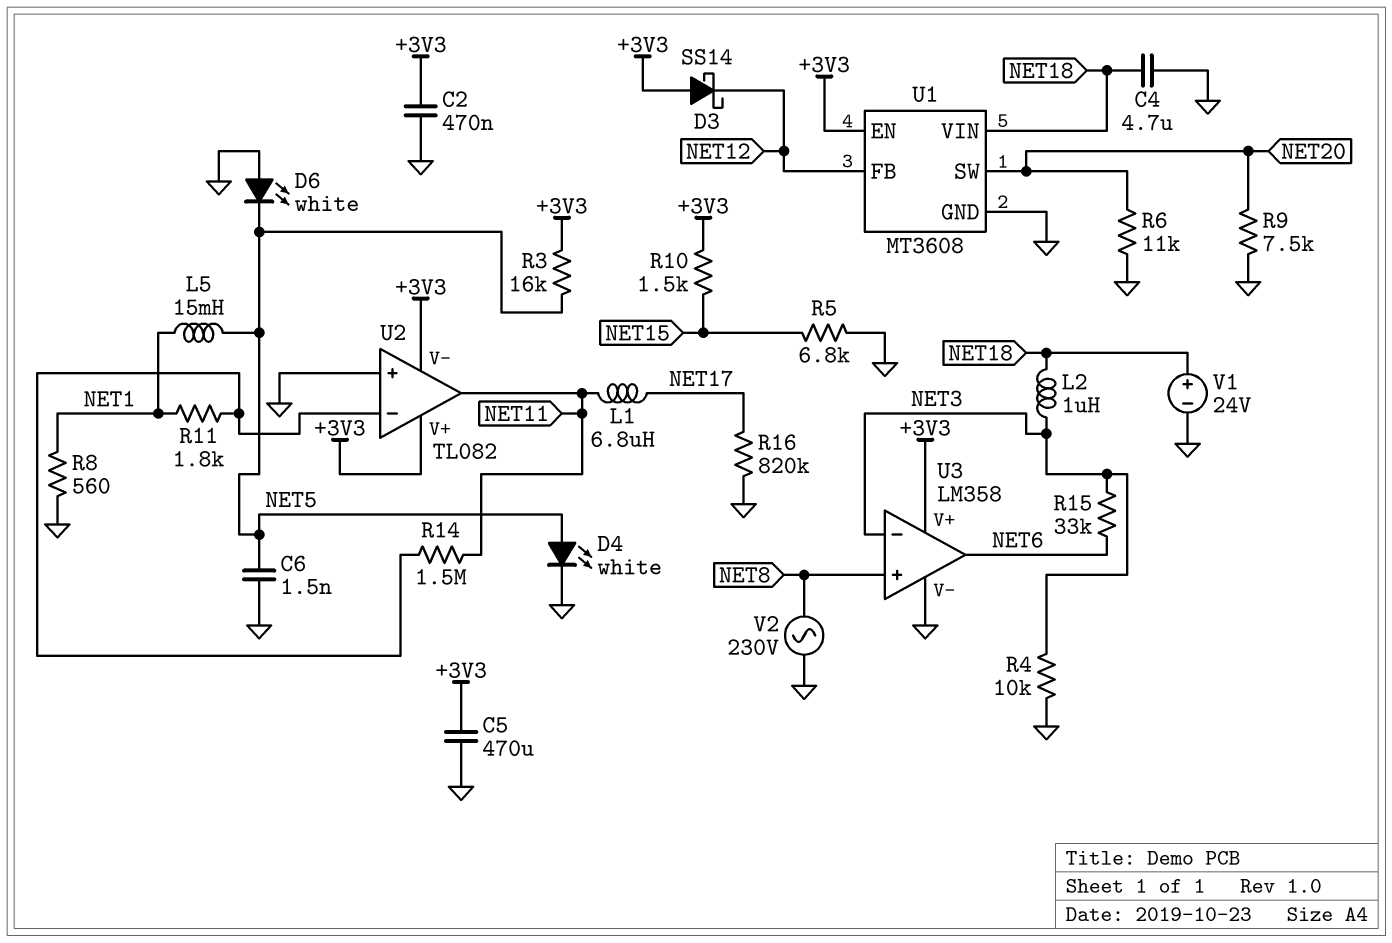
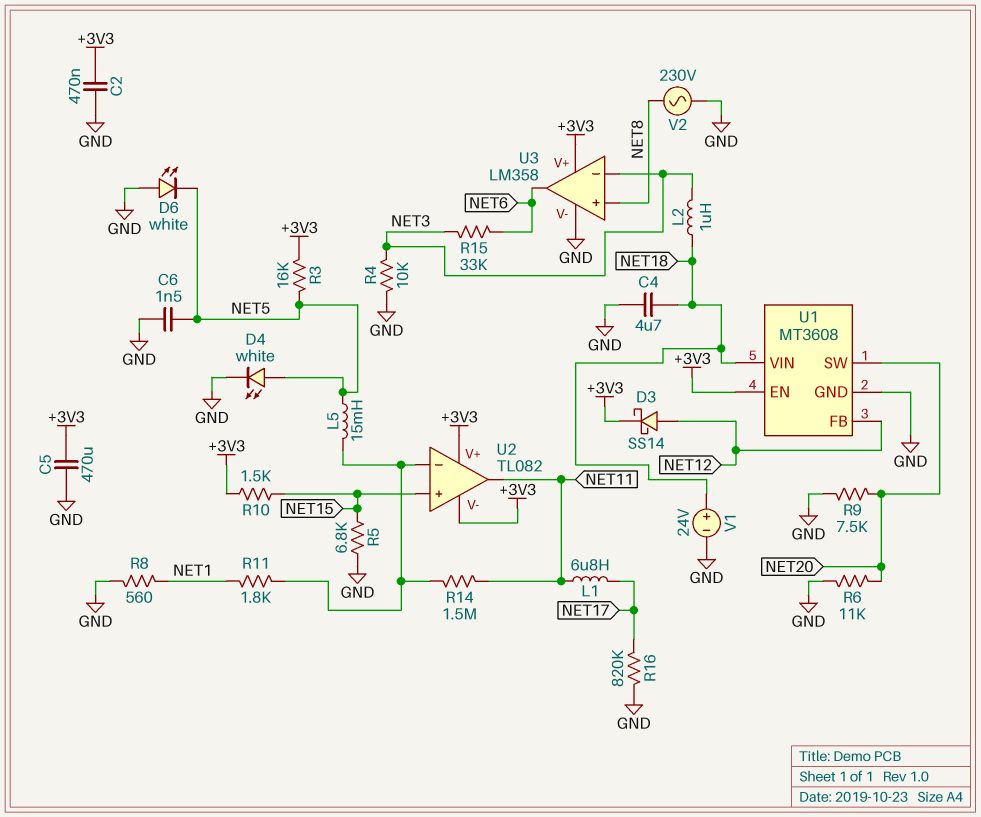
D3: schottky SS14 (A +3V3, K NET12) -> schottky SS14 (A NET12, K +3V3)
L5: 15mH (NET1, NET5) -> 15mH (NET5, U2/in-)
U2 pin in+: GND -> NET15

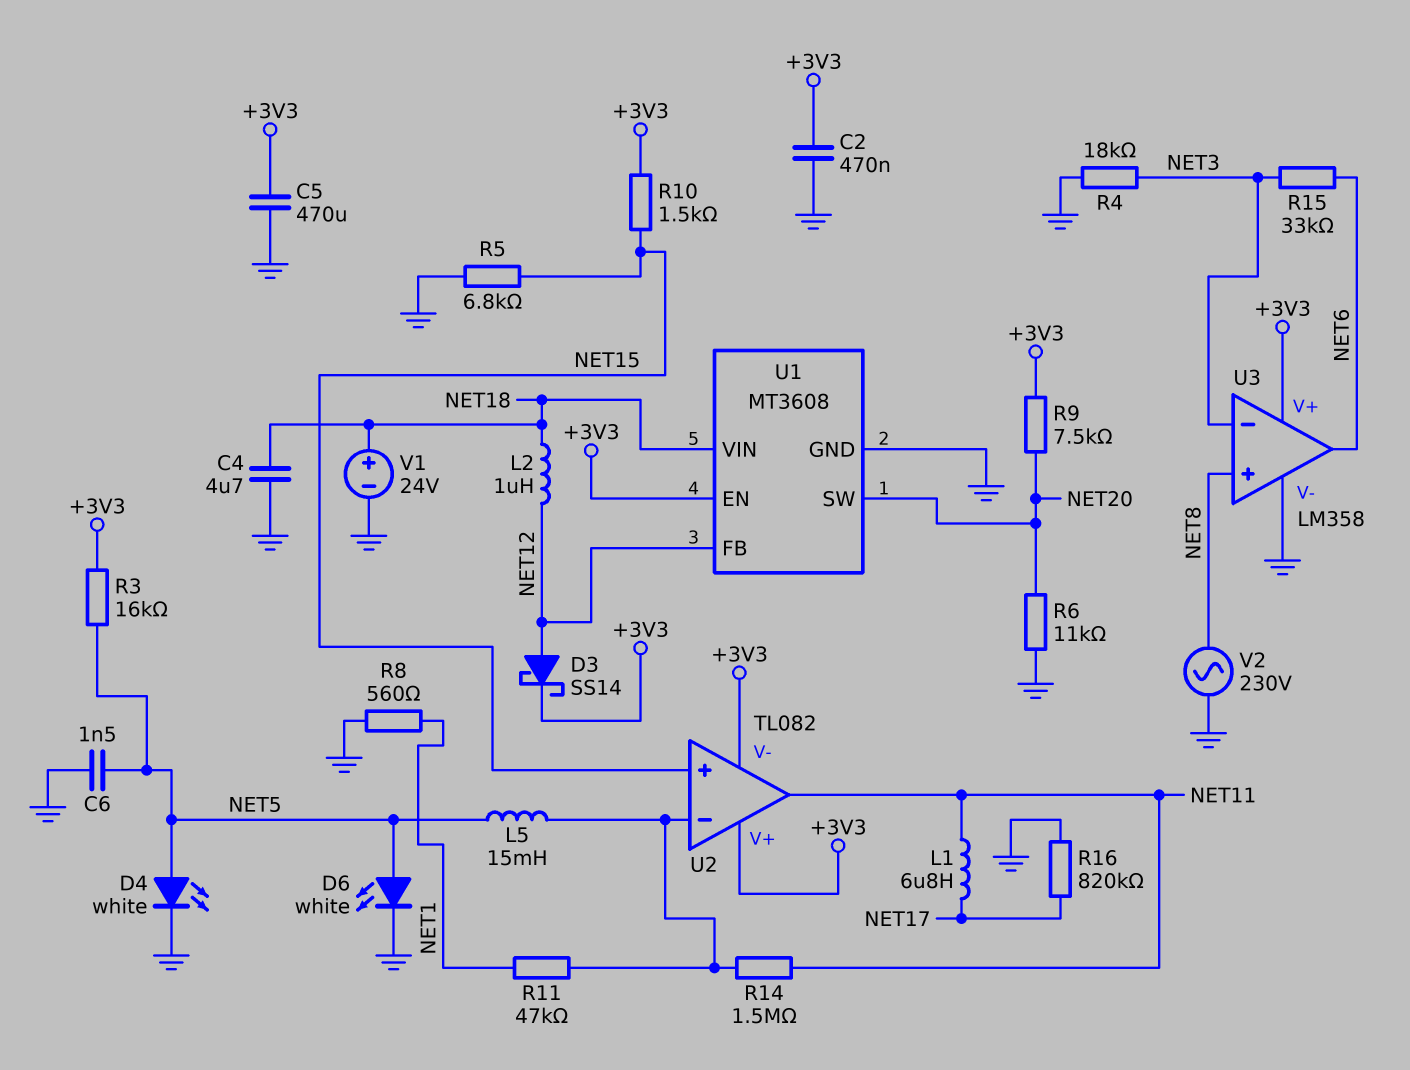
D6: LED white (A GND, K NET5) -> LED white (A NET5, K GND)
L2: 1uH (NET3, NET18) -> 1uH (NET12, NET18)
R4: 10k (GND, NET3) -> 18k (GND, NET3)
R9: 7.5k (GND, NET20) -> 7.5k (+3V3, NET20)
R11: 1.8k (NET1, U2/in-) -> 47k (NET1, U2/in-)

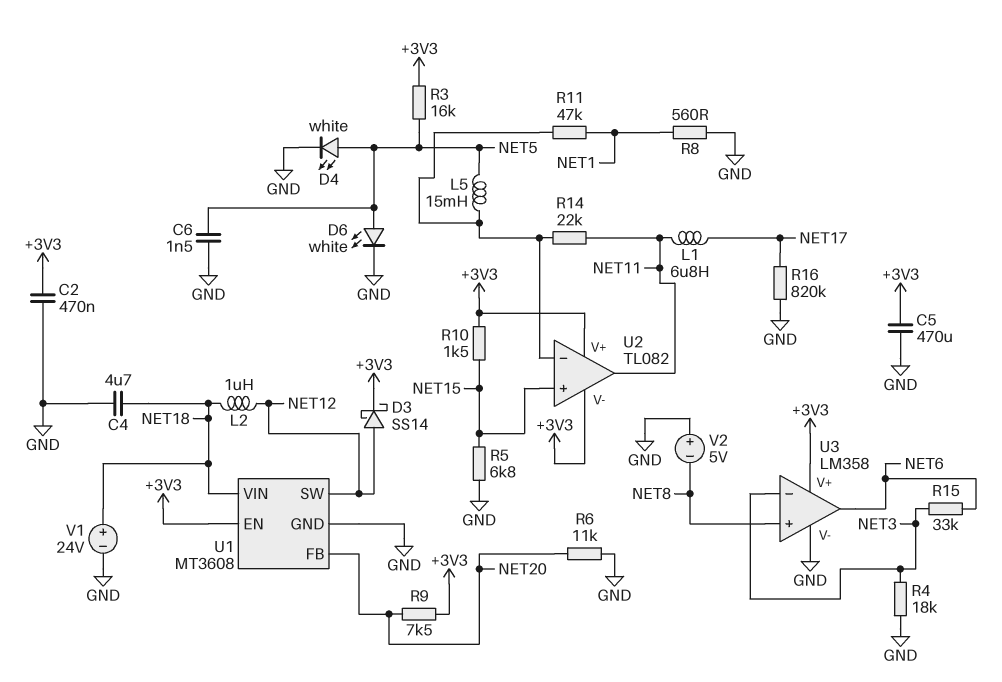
R14: 1.5M (NET11, U2/in-) -> 22k (NET11, U2/in-)
U1 pin FB: NET12 -> NET20
U1 pin SW: NET20 -> NET12
V2: AC 230V (GND, NET8) -> 5V (plus GND, minus NET8)

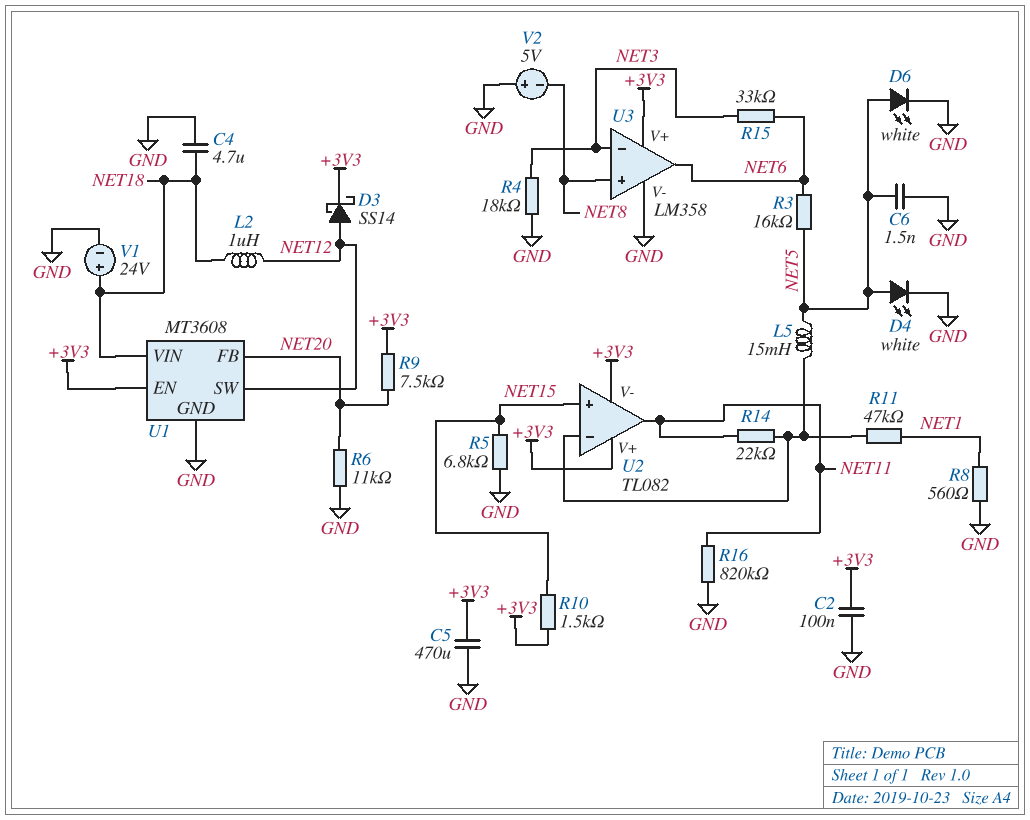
C2: 470nF (+3V3, GND) -> 100nF (+3V3, GND)
L1: 6.8uH (NET11, NET17) -> none
R3: 16k (+3V3, NET5) -> 16k (NET5, NET6)
R16: 820k (GND, NET17) -> 820k (GND, NET11)

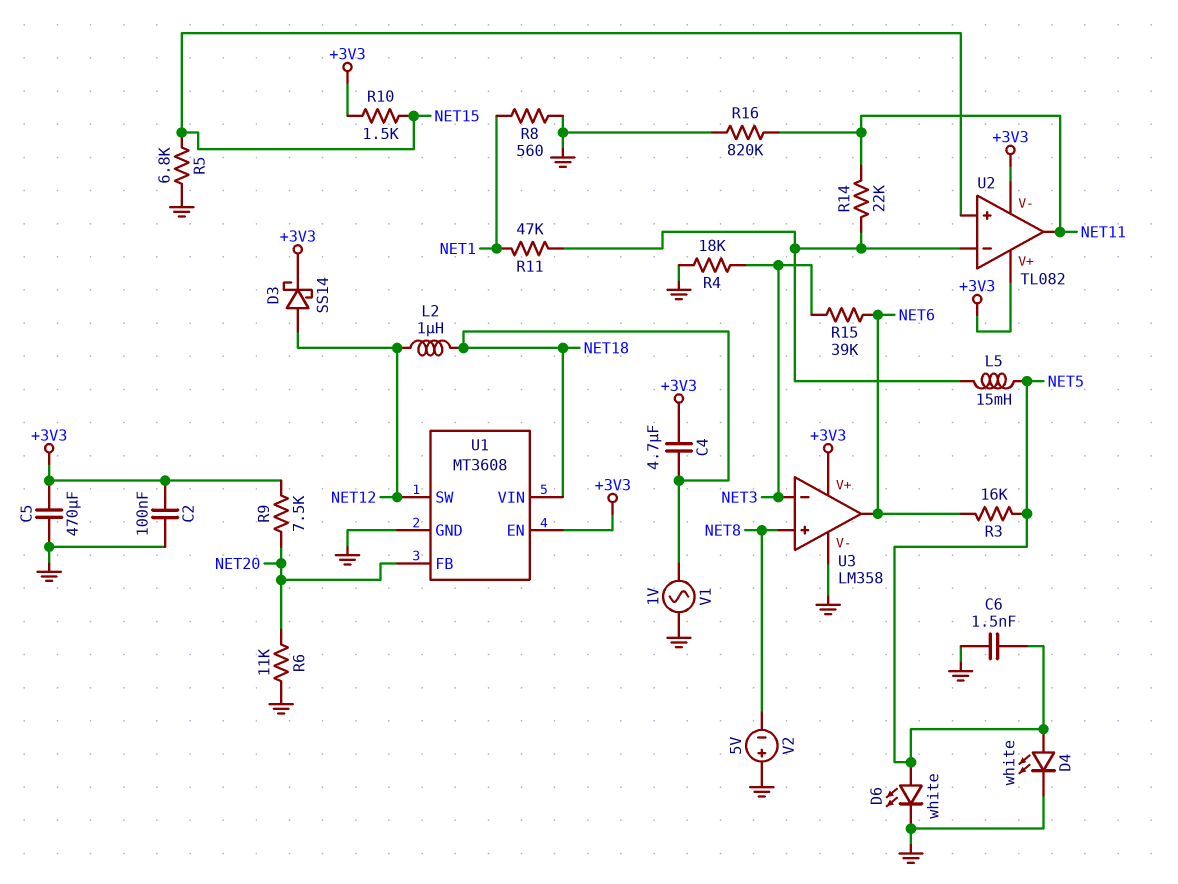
C4: 4.7uF (GND, NET18) -> 4.7uF (+3V3, NET18)
R15: 33k (NET3, NET6) -> 39k (NET3, NET6)
V1: 24V (plus NET18, minus GND) -> AC 1V (GND, NET18)

